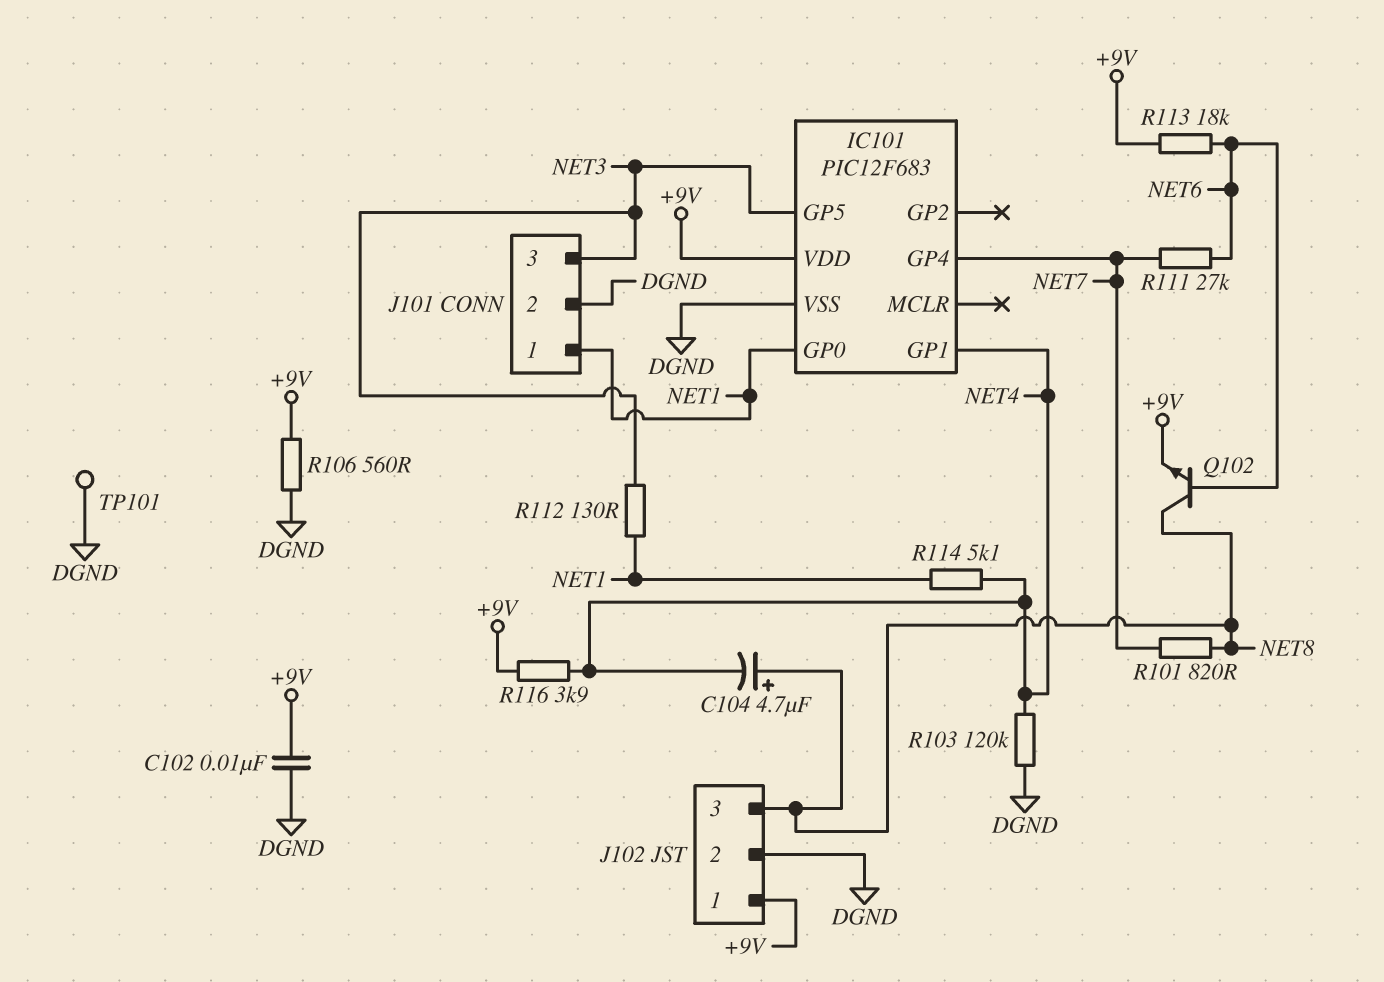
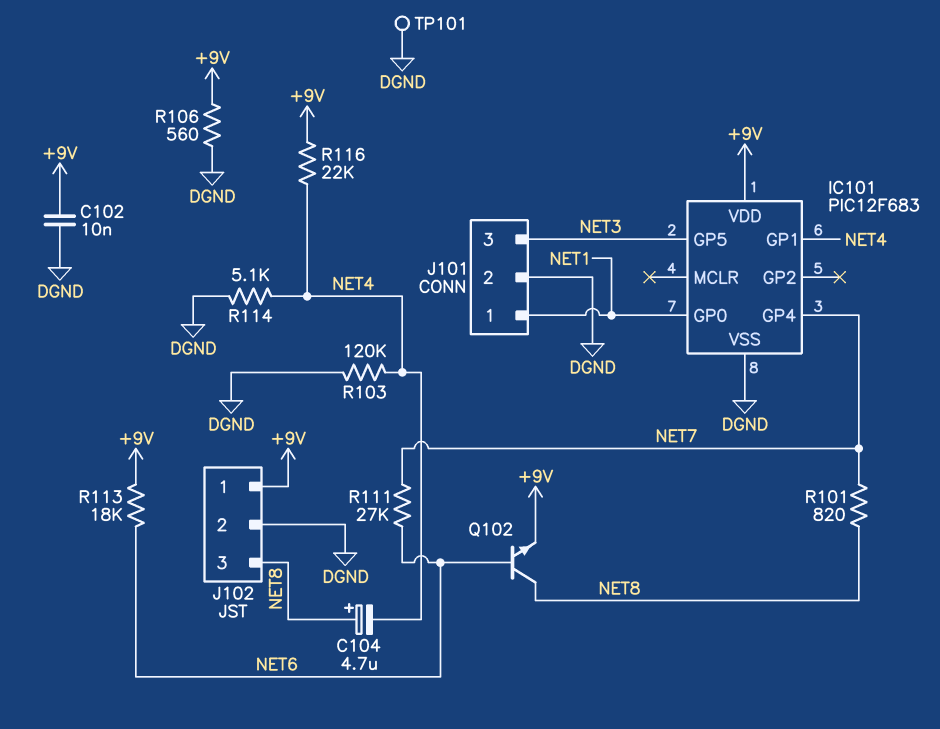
R112: 130 (NET1, NET3) -> none
R114: 5.1k (NET1, NET4) -> 5.1k (DGND, NET4)
R116: 3.9k (+9V, NET4) -> 22k (+9V, NET4)

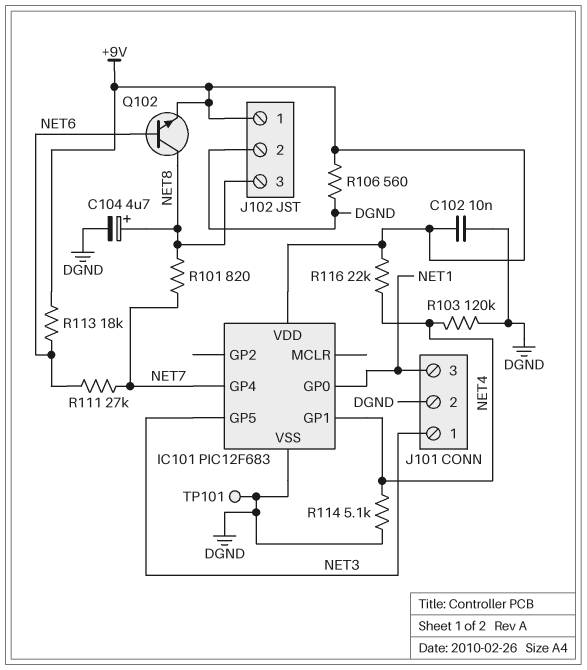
C104: 4.7uF (plus NET8, minus NET4) -> 4.7uF (plus NET8, minus DGND)
J101 pin 1: NET1 -> NET3
J101 pin 3: NET3 -> NET1

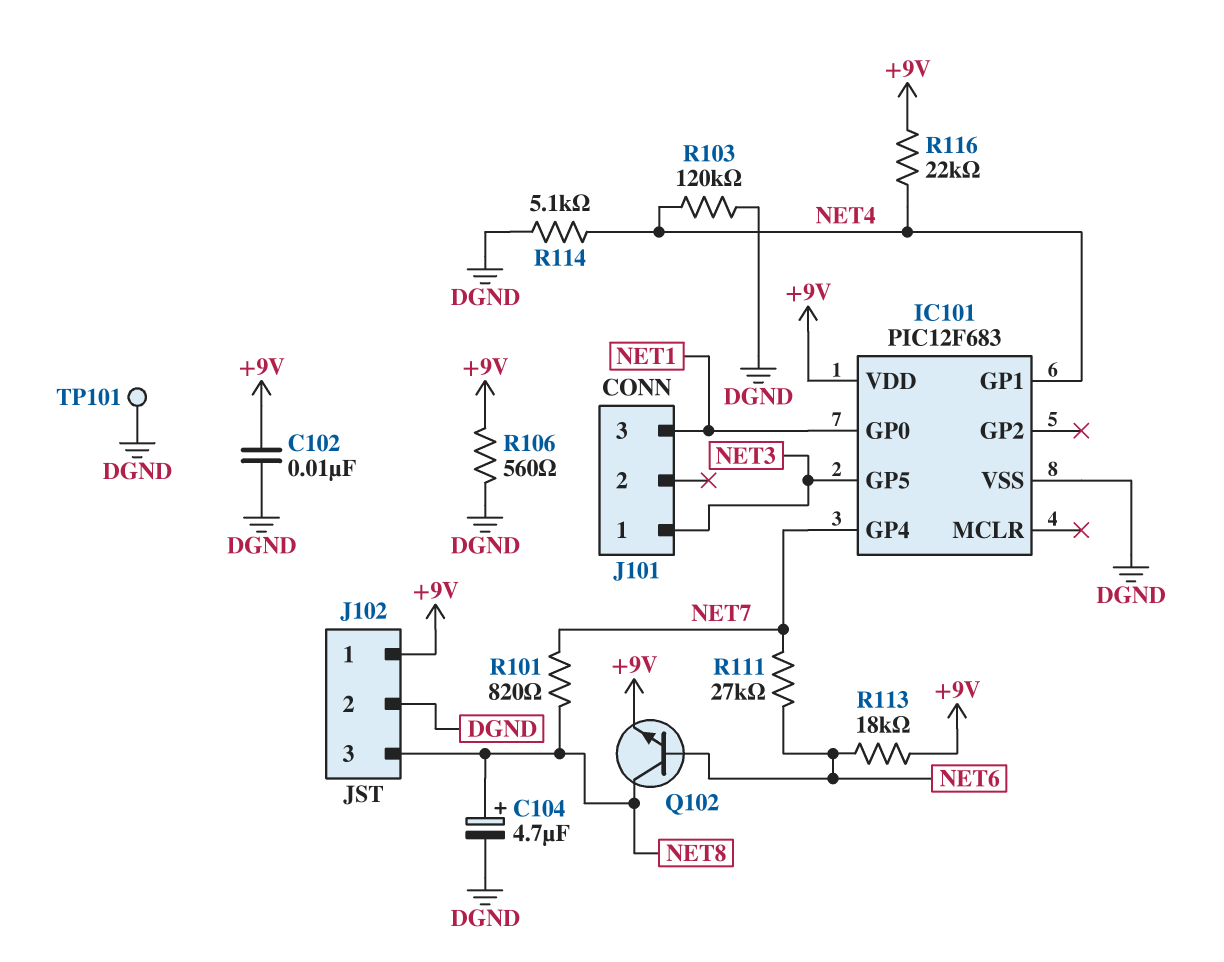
J101 pin 2: DGND -> none

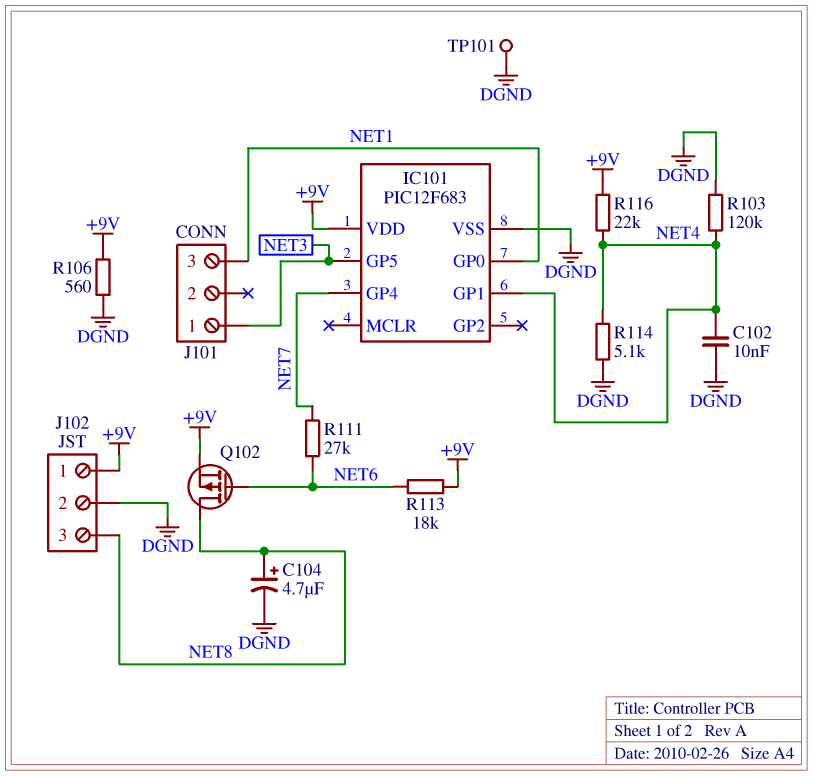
C102: 10nF (+9V, DGND) -> 10nF (DGND, NET4)
Q102: NPN (B NET6, C NET8, E +9V) -> PMOS (G NET6, D NET8, S +9V)
R101: 820 (NET7, NET8) -> none

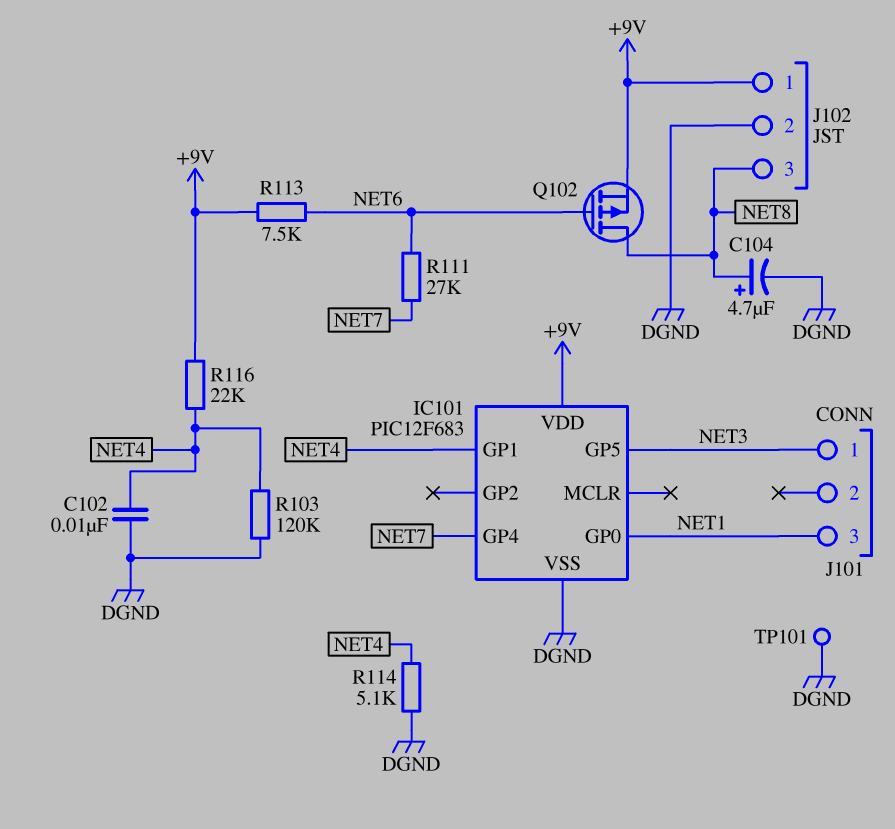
R106: 560 (+9V, DGND) -> none
R113: 18k (+9V, NET6) -> 7.5k (+9V, NET6)

